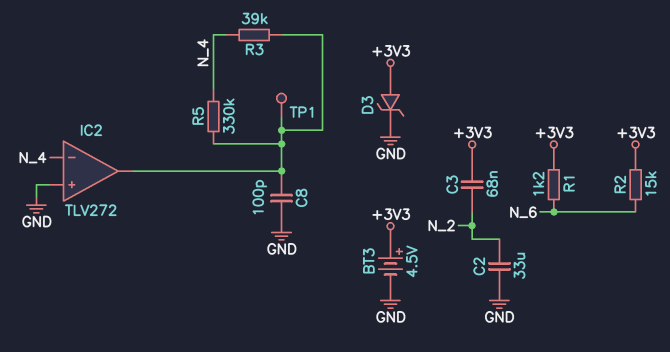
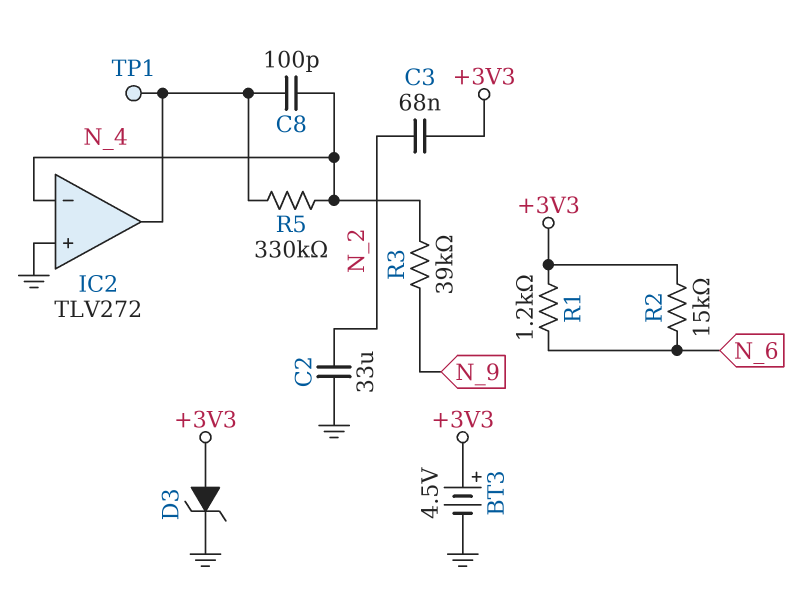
C8: 100pF (GND, IC2/out) -> 100pF (IC2/out, N_4)
R3: 39k (IC2/out, N_4) -> 39k (N_4, N_9)

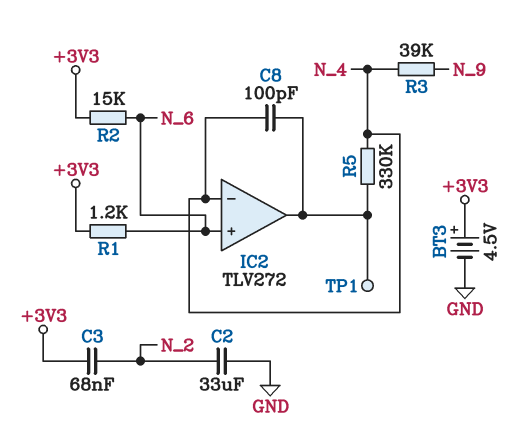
D3: zener (A +3V3, K GND) -> none
IC2 pin in+: GND -> N_6

